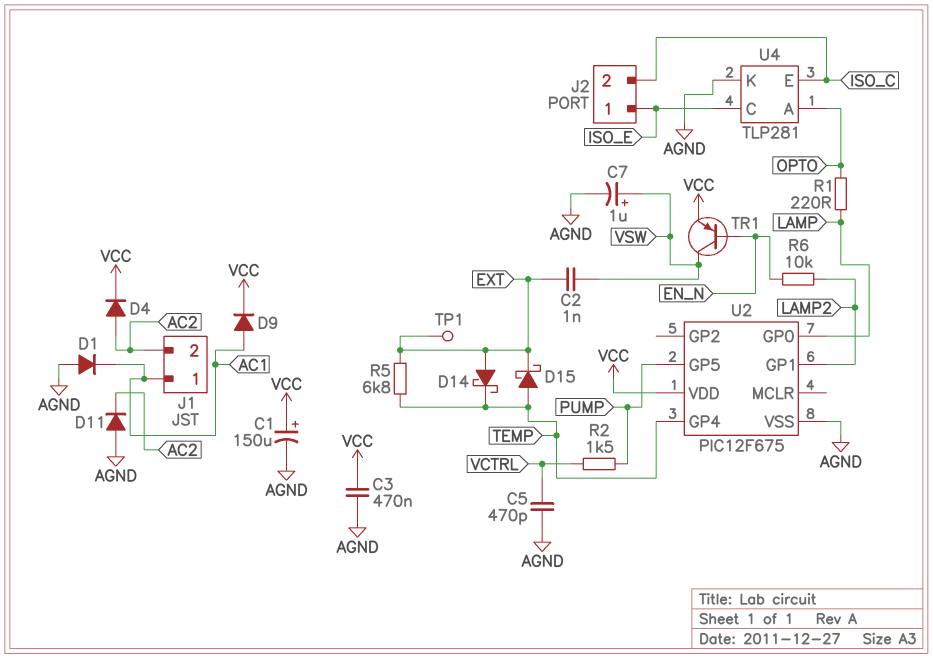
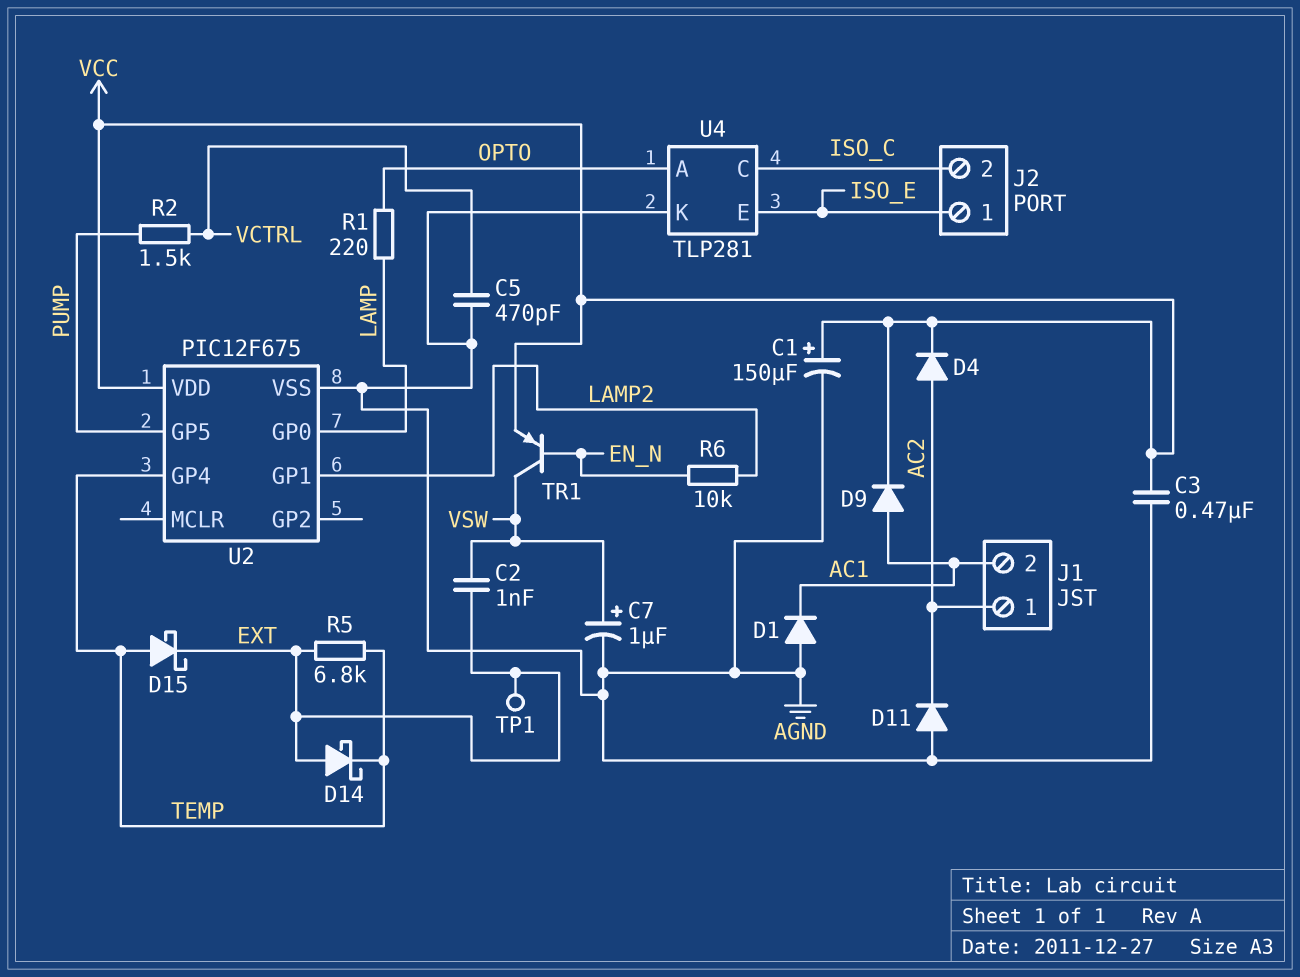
J1 pin 1: AC1 -> AC2
J1 pin 2: AC2 -> AC1
U4 pin C: ISO_E -> ISO_C
U4 pin E: ISO_C -> ISO_E

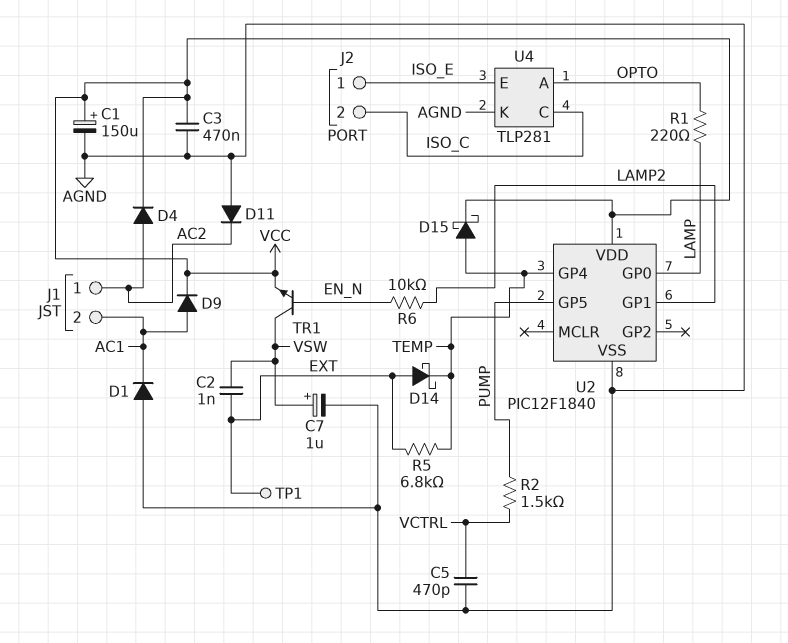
D15: schottky (A TEMP, K EXT) -> schottky (A TEMP, K VCC)
TR1: PNP (B EN_N, C VSW, E VCC) -> NPN (B EN_N, C VSW, E VCC)
U2: PIC12F675 -> PIC12F1840

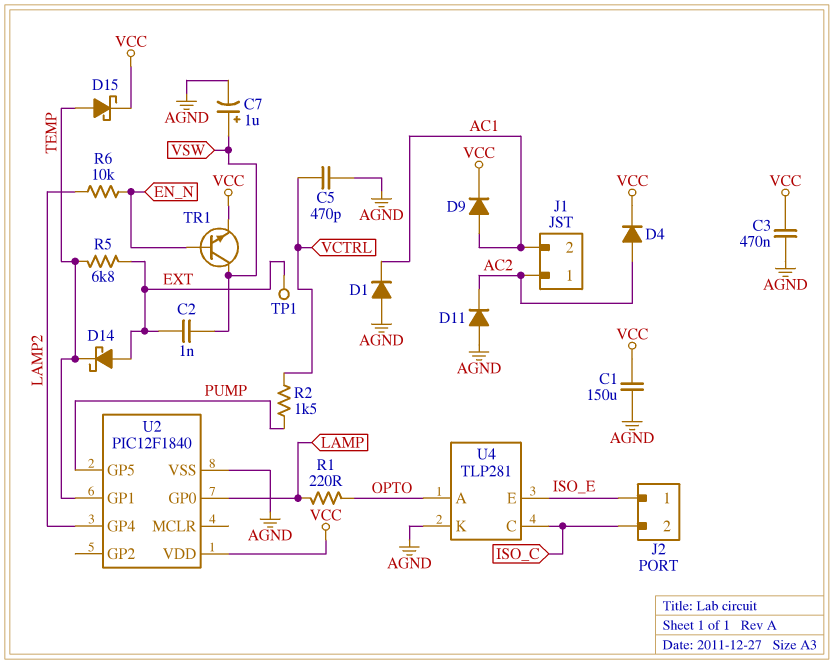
C1: 150uF (plus VCC, minus AGND) -> 150uF (AGND, VCC)
U2 pin GP1: LAMP2 -> TEMP
U2 pin GP4: TEMP -> LAMP2

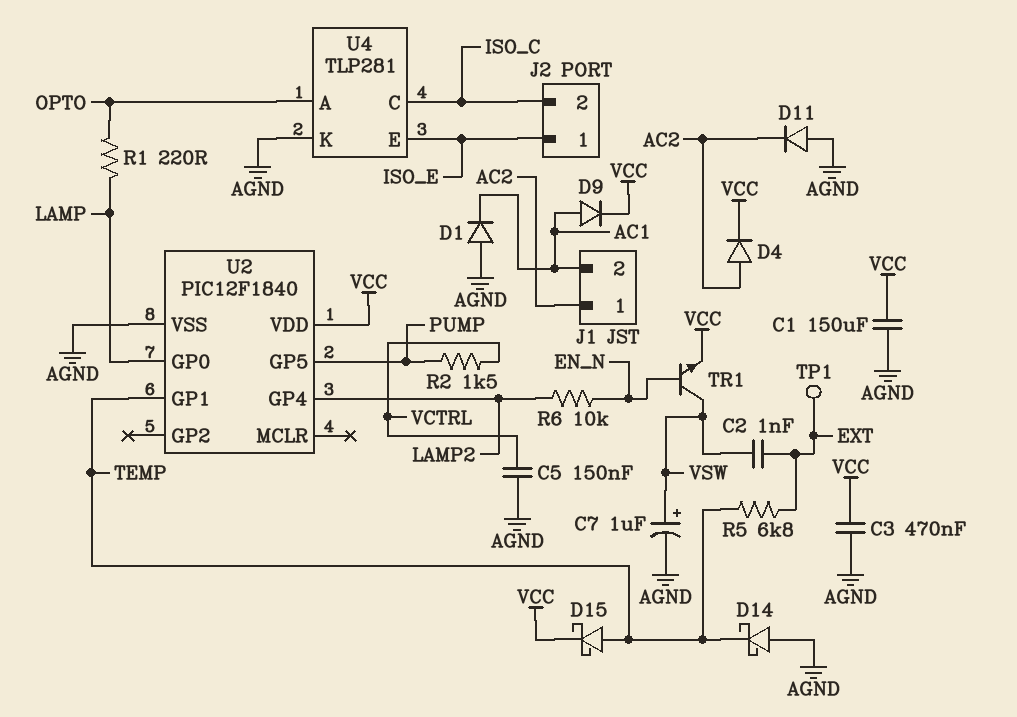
C5: 470pF (AGND, VCTRL) -> 150nF (AGND, VCTRL)
D14: schottky (A EXT, K TEMP) -> schottky (A AGND, K TEMP)

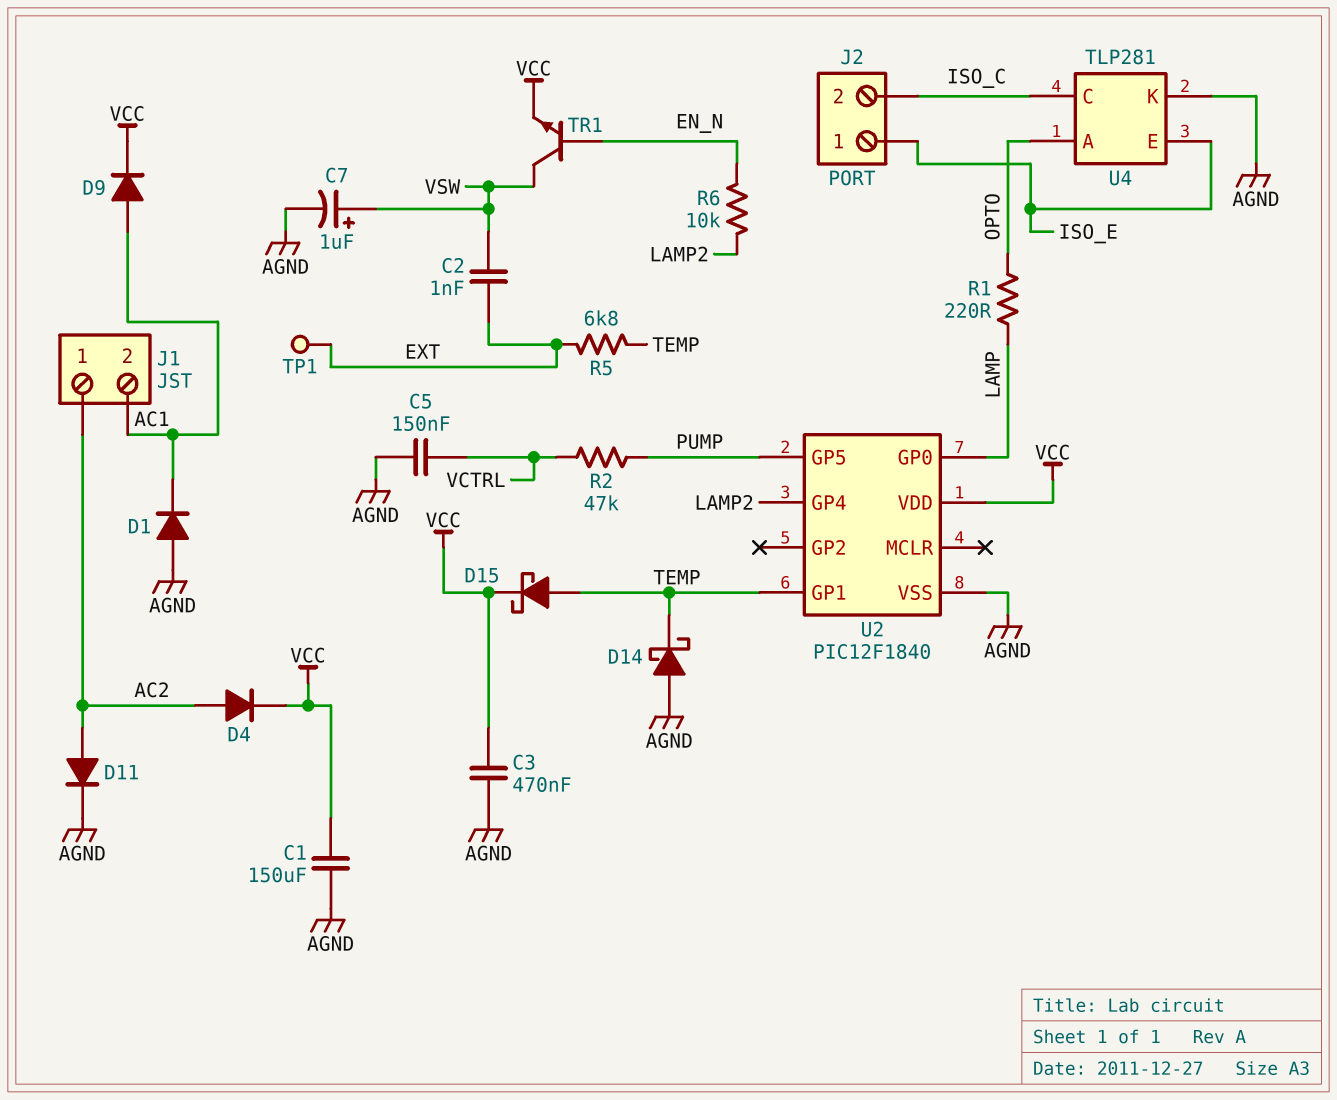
D11: diode (A AGND, K AC2) -> diode (A AC2, K AGND)
R2: 1.5k (PUMP, VCTRL) -> 47k (PUMP, VCTRL)

